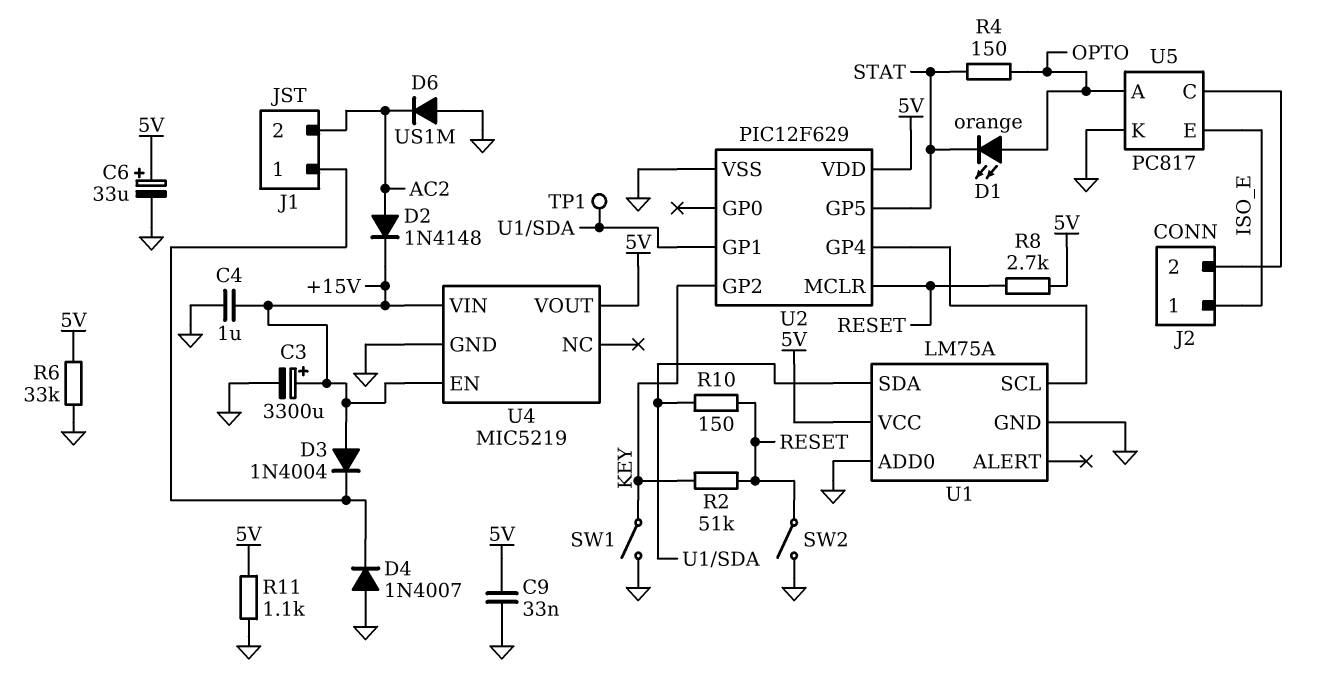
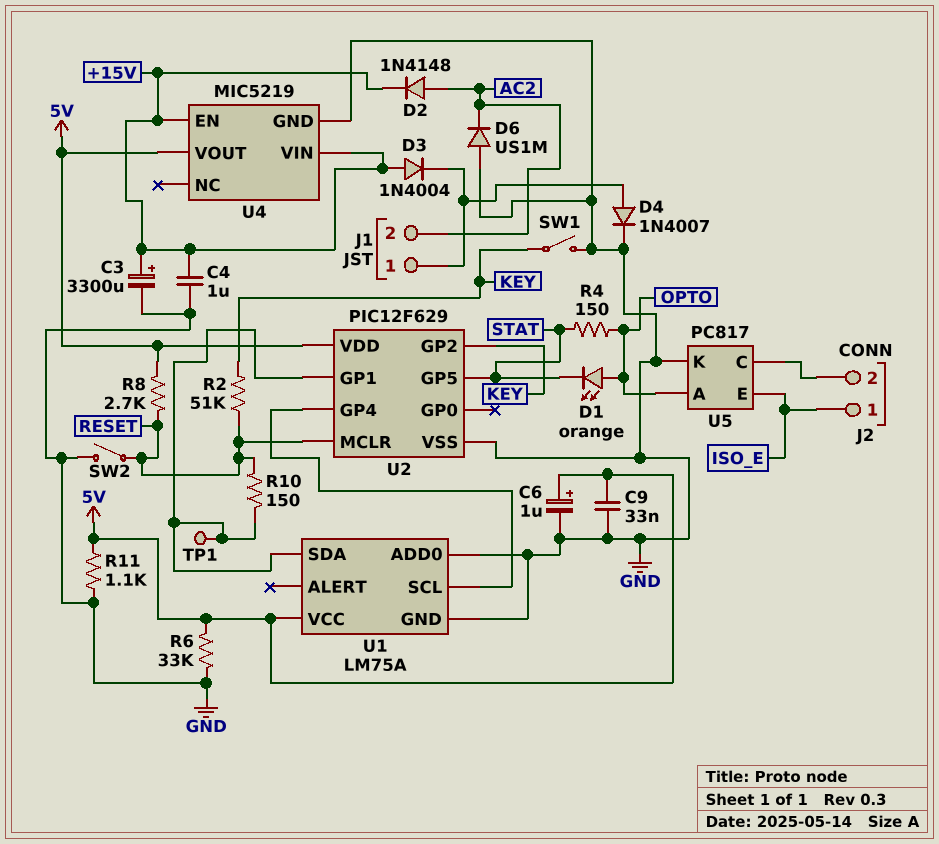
C6: 33uF (plus 5V, minus GND) -> 1uF (plus 5V, minus GND)
D4: diode 1N4007 (A GND, K J1/1) -> diode 1N4007 (A J1/1, K GND)

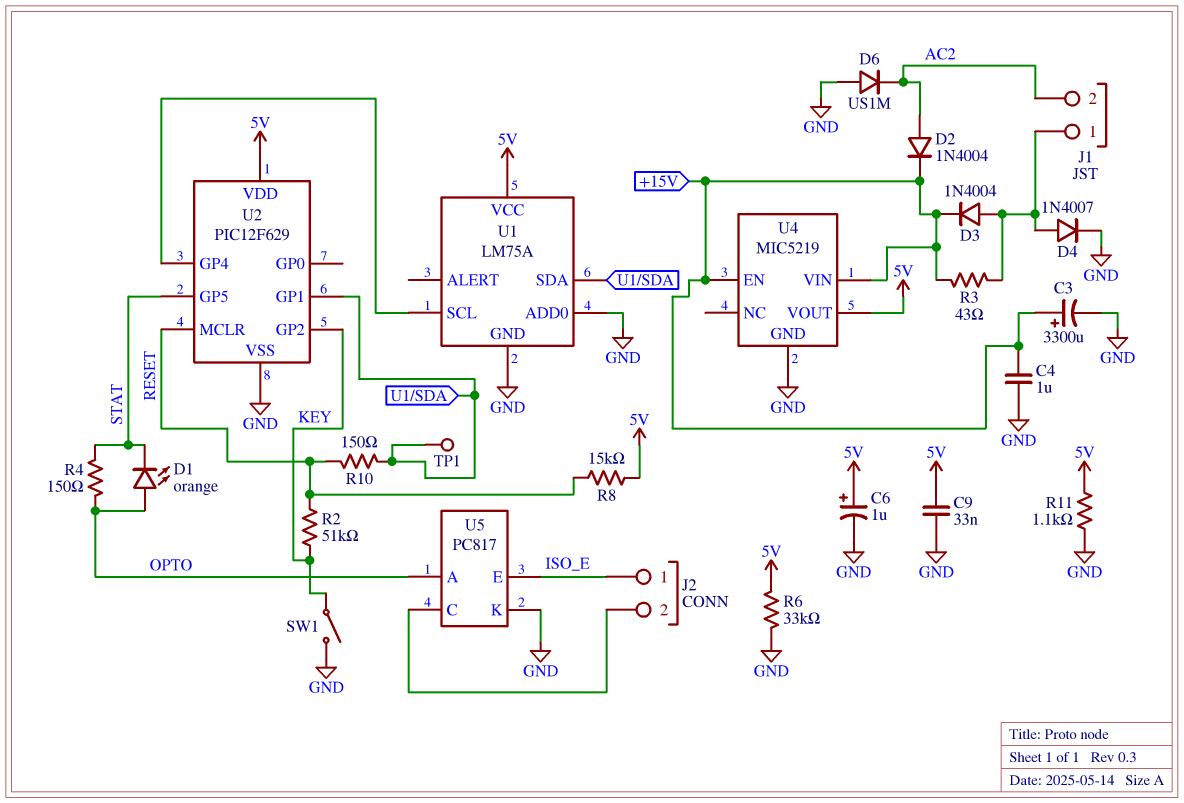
D2: diode 1N4148 (A AC2, K +15V) -> diode 1N4004 (A AC2, K +15V)
D3: diode 1N4004 (A +15V, K J1/1) -> diode 1N4004 (A J1/1, K +15V)
R3: none -> 43 (+15V, J1/1)
R8: 2.7k (5V, RESET) -> 15k (5V, RESET)
SW2: switch (GND, RESET) -> none

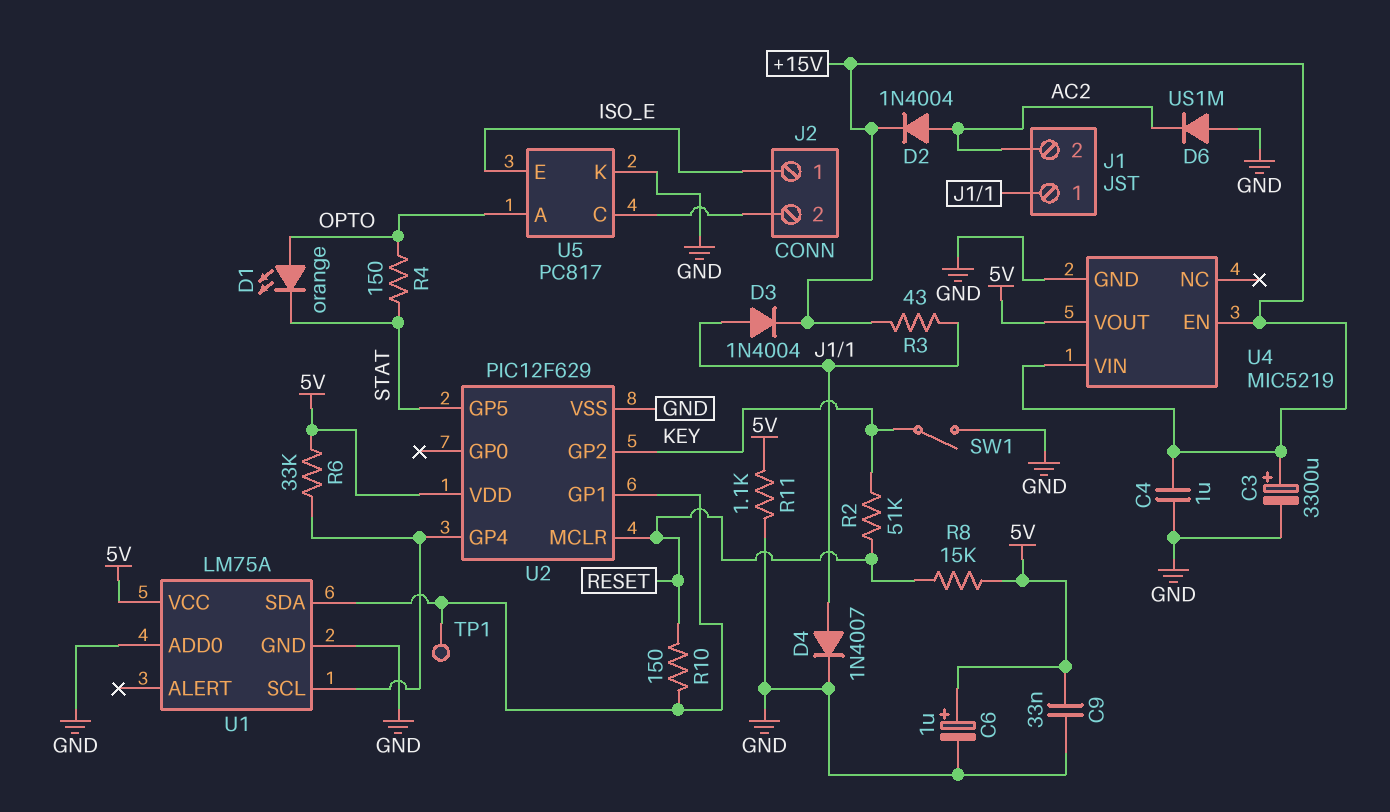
R6: 33k (5V, GND) -> 33k (5V, U1/SCL)

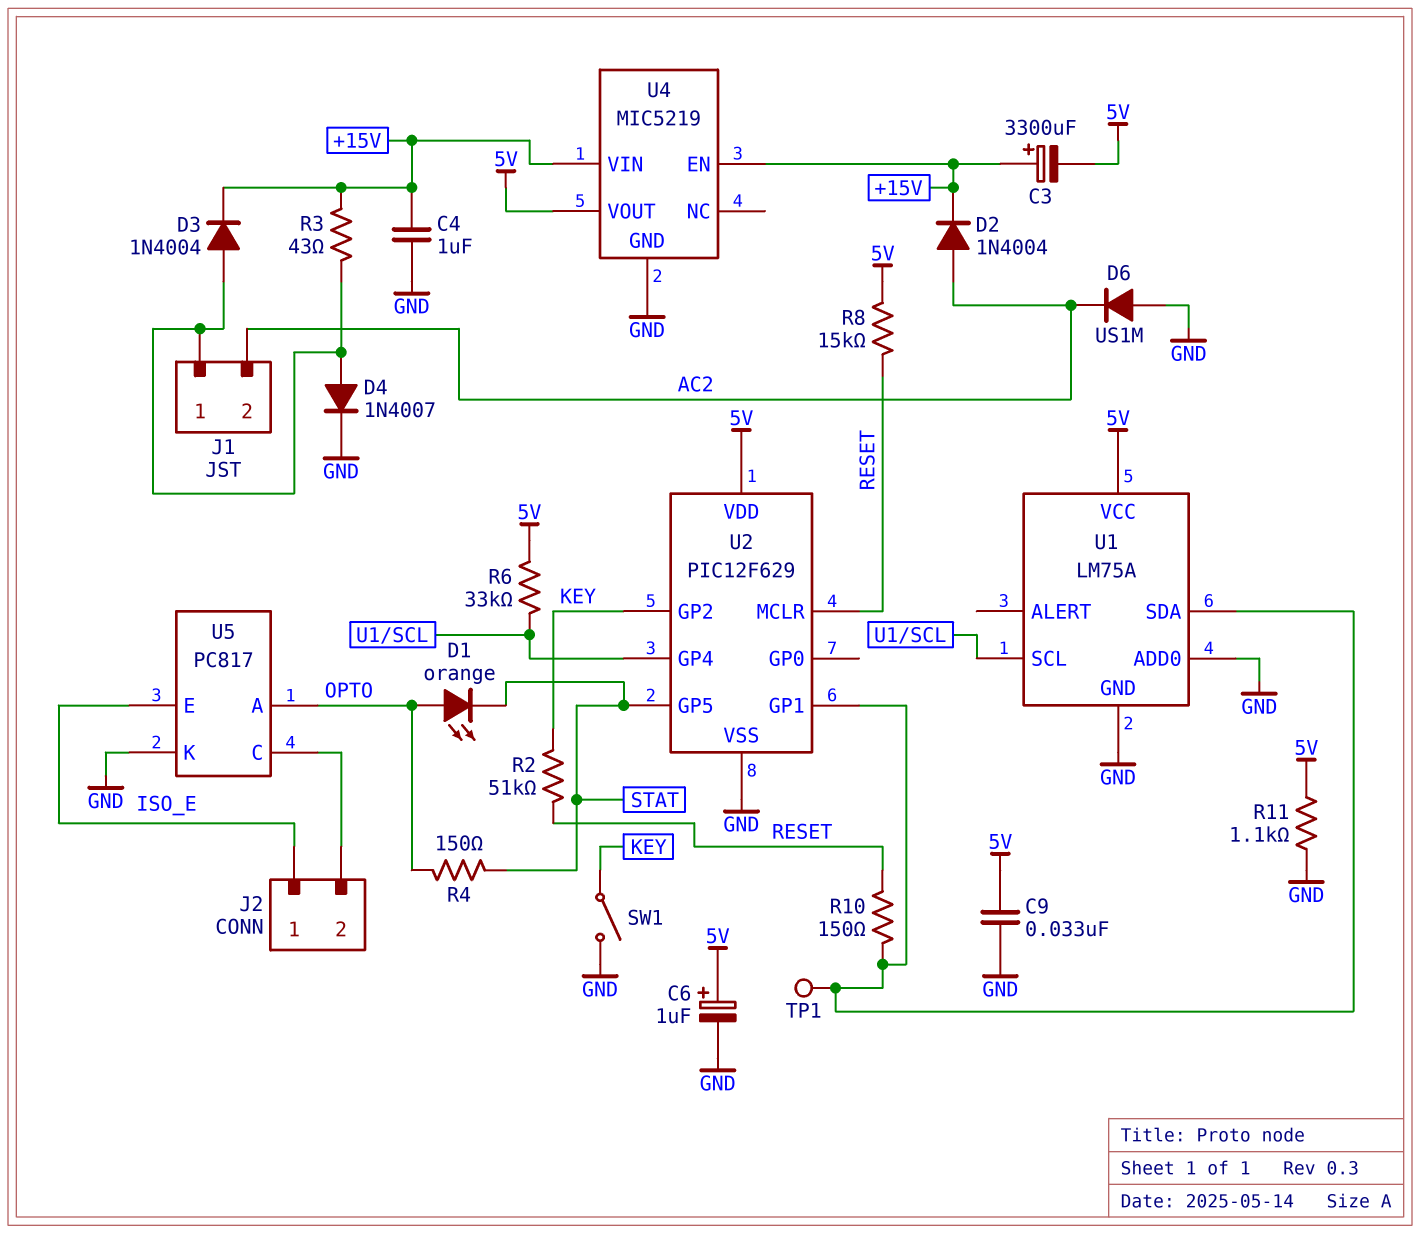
C3: 3300uF (plus +15V, minus GND) -> 3300uF (plus +15V, minus 5V)

